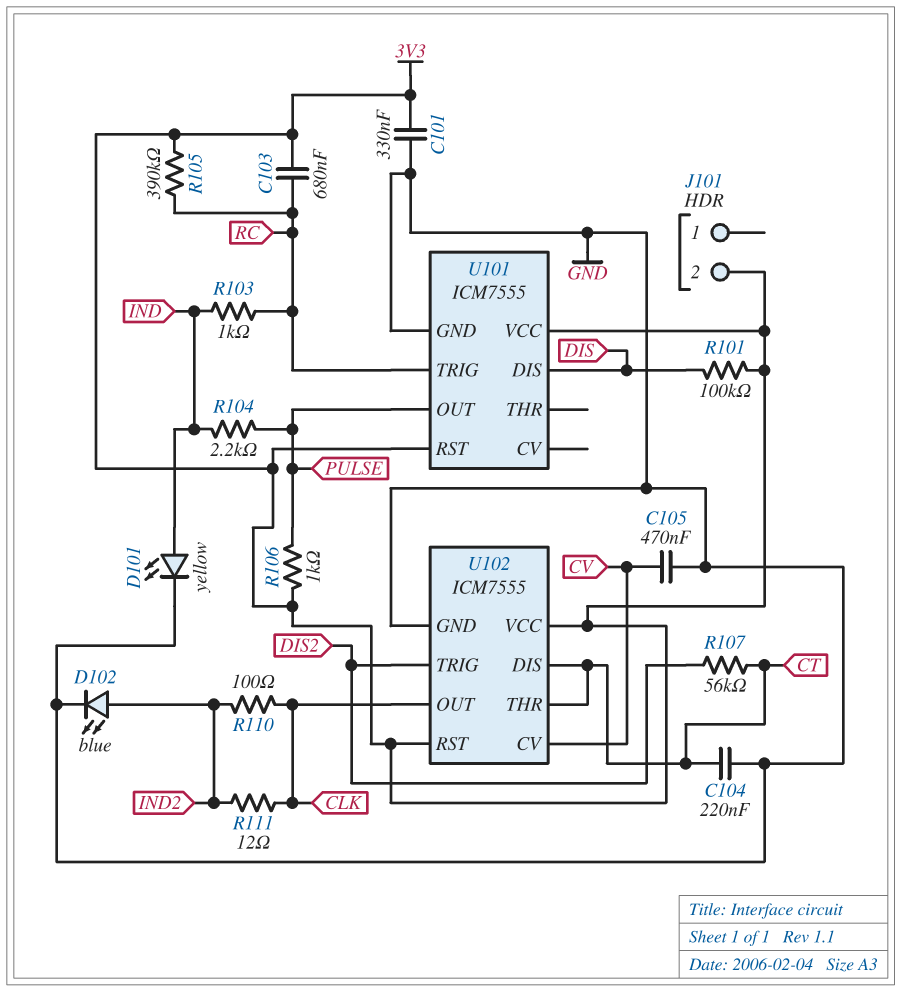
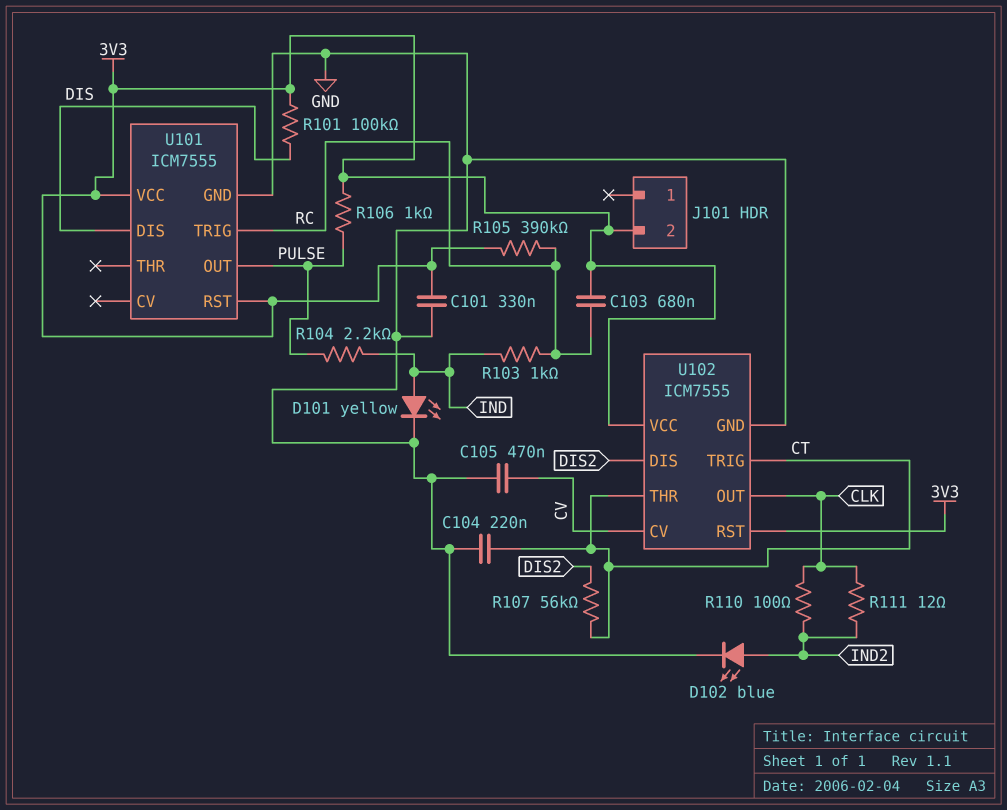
U102 pin DIS: CT -> DIS2
U102 pin TRIG: DIS2 -> CT

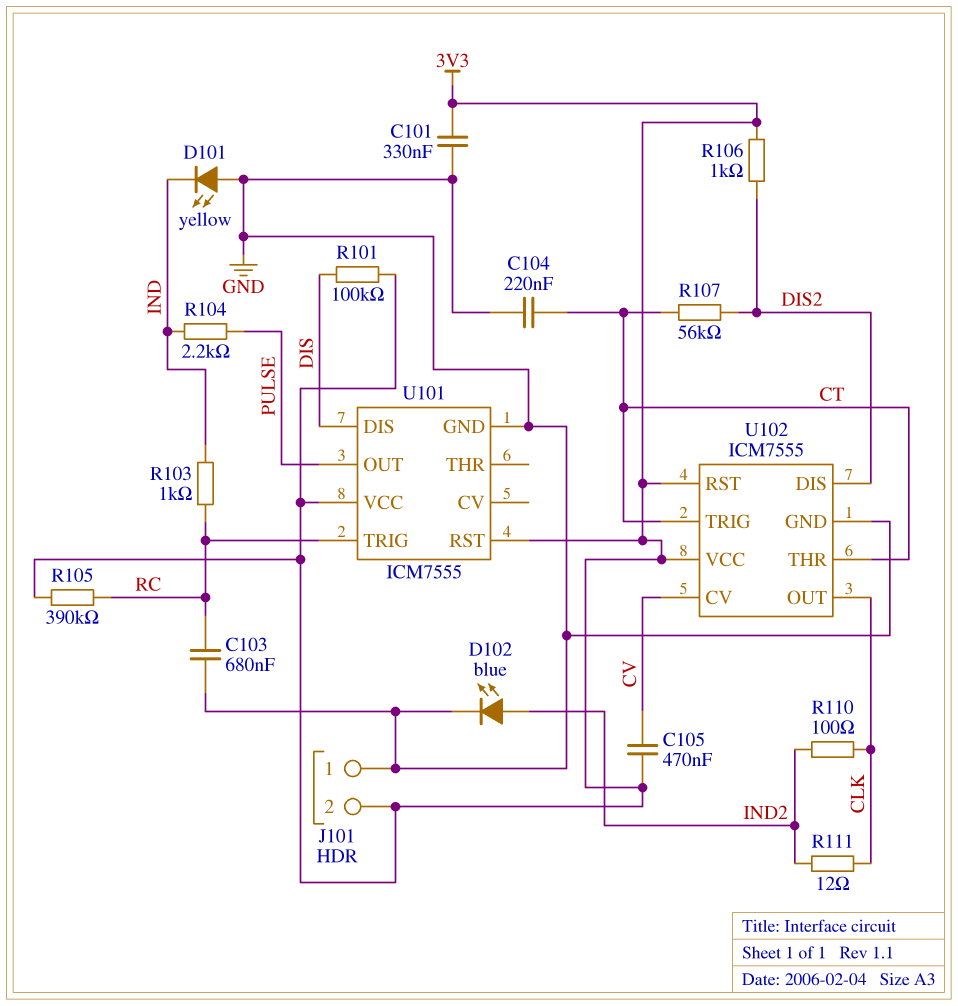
C103: 680nF (3V3, RC) -> 680nF (GND, RC)
C105: 470nF (CV, GND) -> 470nF (3V3, CV)
D101: LED yellow (A IND, K GND) -> LED yellow (A GND, K IND)
J101 pin 1: none -> GND
R106: 1k (3V3, PULSE) -> 1k (3V3, DIS2)

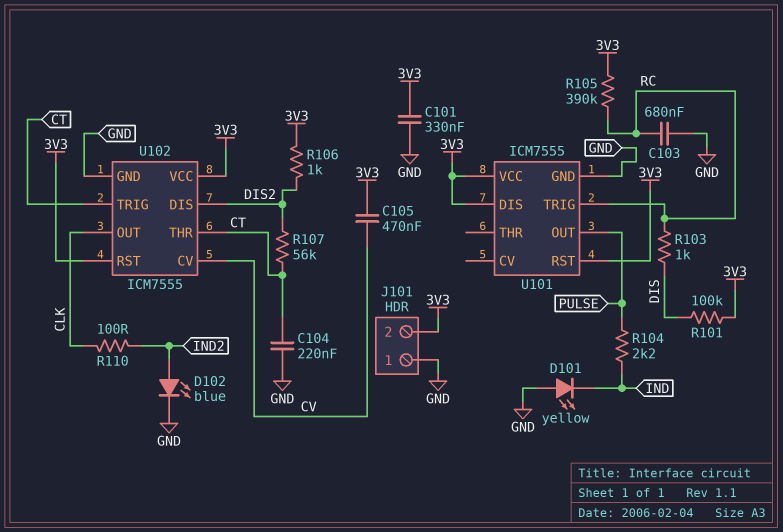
R103: 1k (IND, RC) -> 1k (DIS, RC)
R111: 12 (CLK, IND2) -> none
U101 pin DIS: DIS -> 3V3

